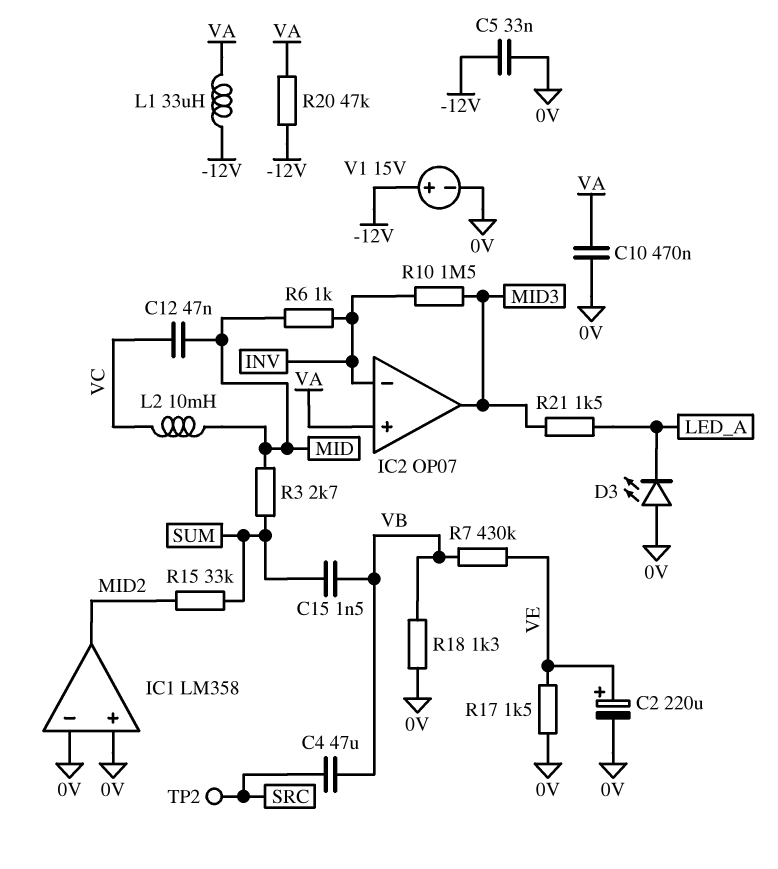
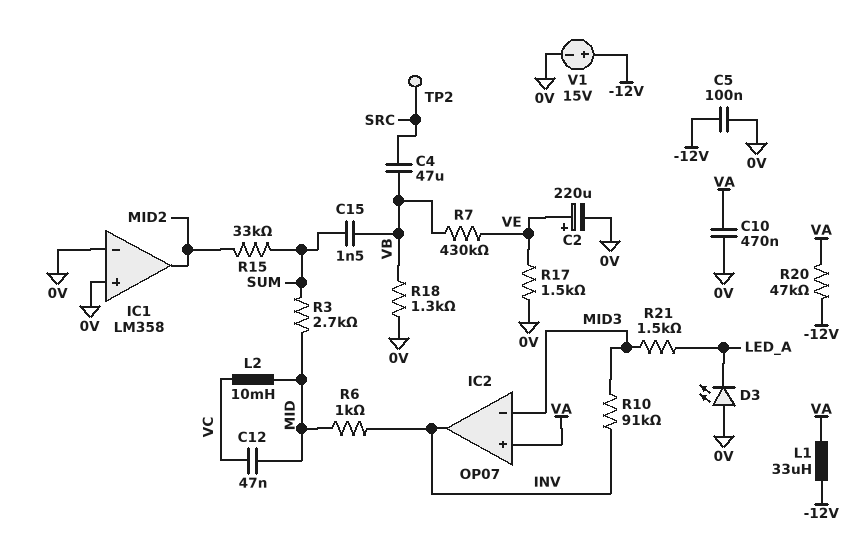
C5: 33nF (-12V, 0V) -> 100nF (-12V, 0V)
IC2 pin in-: INV -> MID3
IC2 pin out: MID3 -> INV
R10: 1.5M (INV, MID3) -> 91k (INV, MID3)

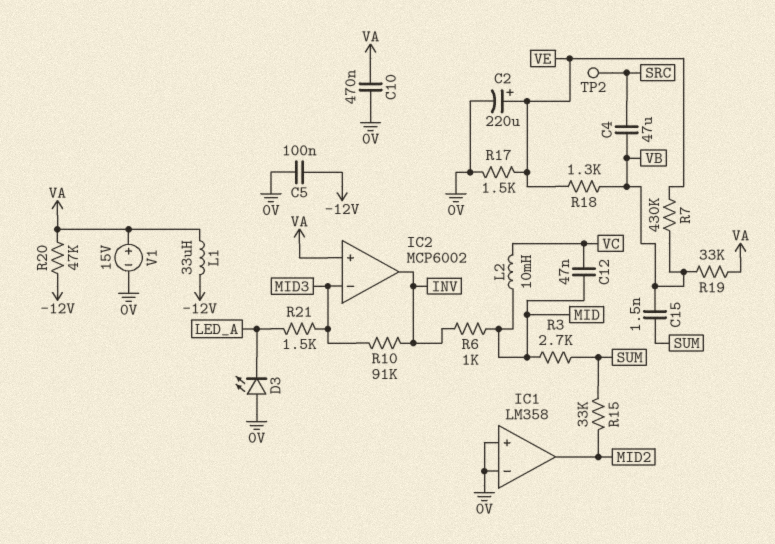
IC2: OP07 -> MCP6002
R18: 1.3k (0V, VB) -> 1.3k (VB, VE)
R19: none -> 33k (VA, VB)
V1: 15V (plus -12V, minus 0V) -> 15V (plus VA, minus 0V)

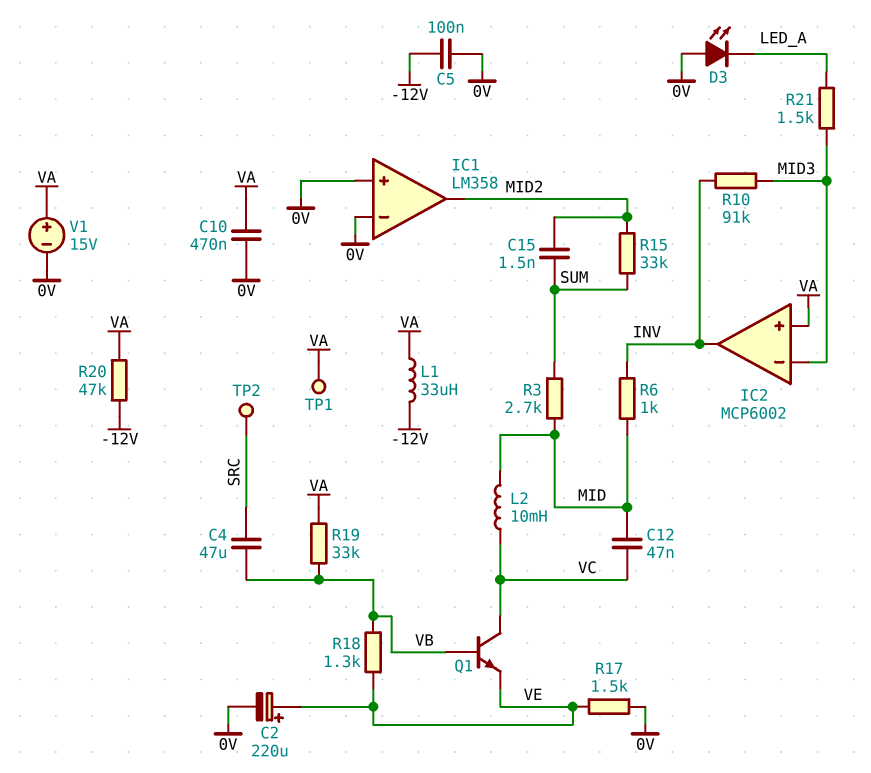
C15: 1.5nF (SUM, VB) -> 1.5nF (MID2, SUM)
Q1: none -> NPN (B VB, C VC, E VE)
R7: 430k (VB, VE) -> none
TP1: none -> test point (VA)

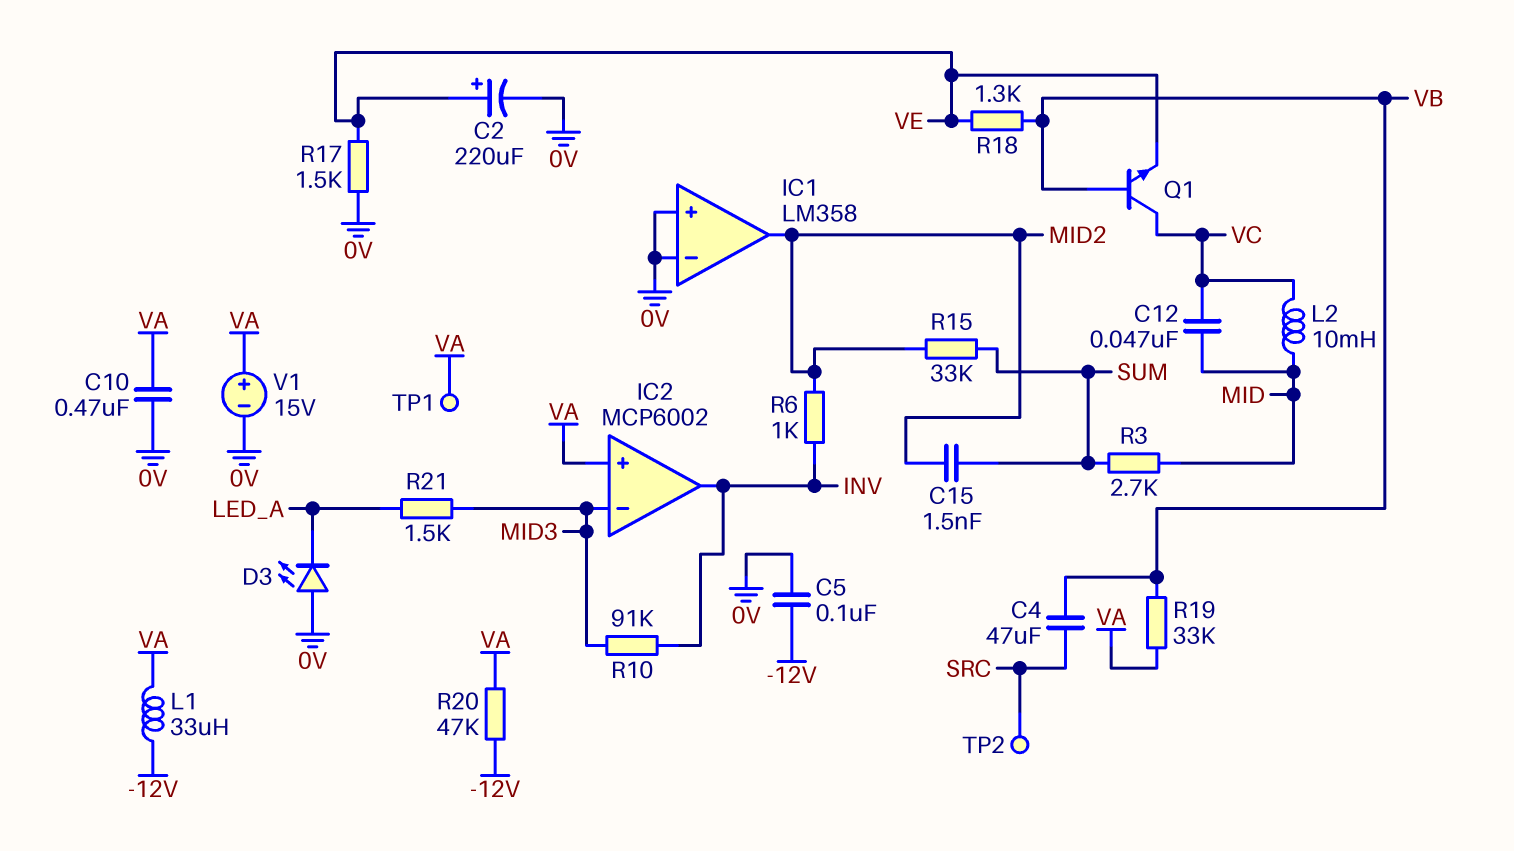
R6: 1k (INV, MID) -> 1k (INV, MID2)

